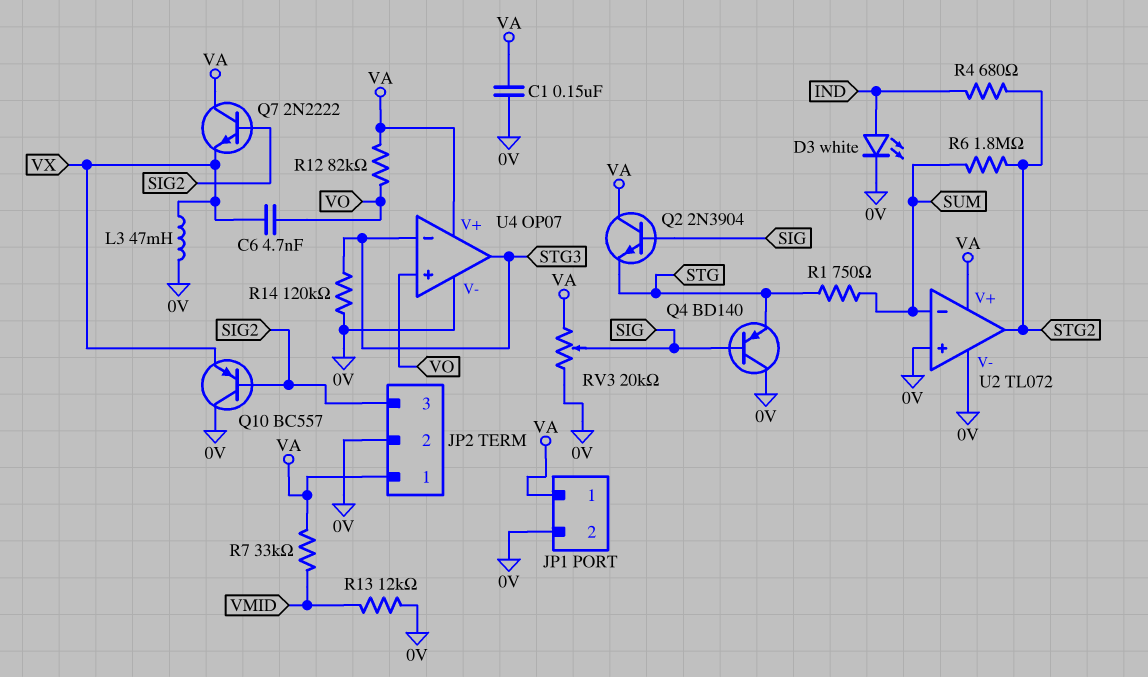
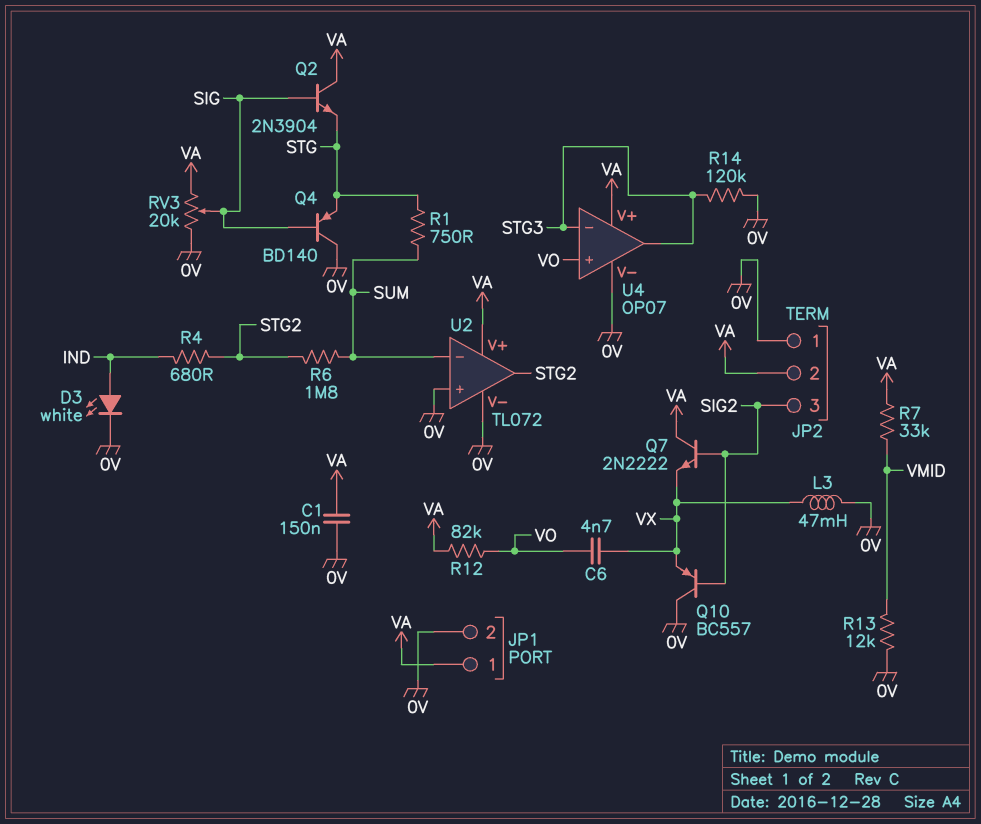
JP2 pin 1: VA -> 0V
JP2 pin 2: 0V -> VA

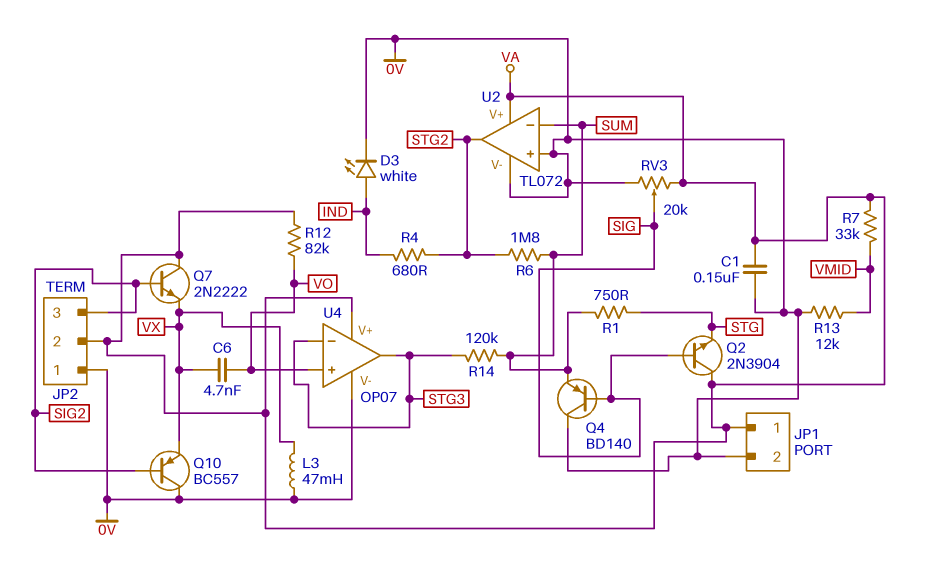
Q4: PNP BD140 (B SIG, C 0V, E STG) -> PNP BD140 (B SIG, C 0V, E SUM)
R14: 120k (0V, STG3) -> 120k (STG3, SUM)

